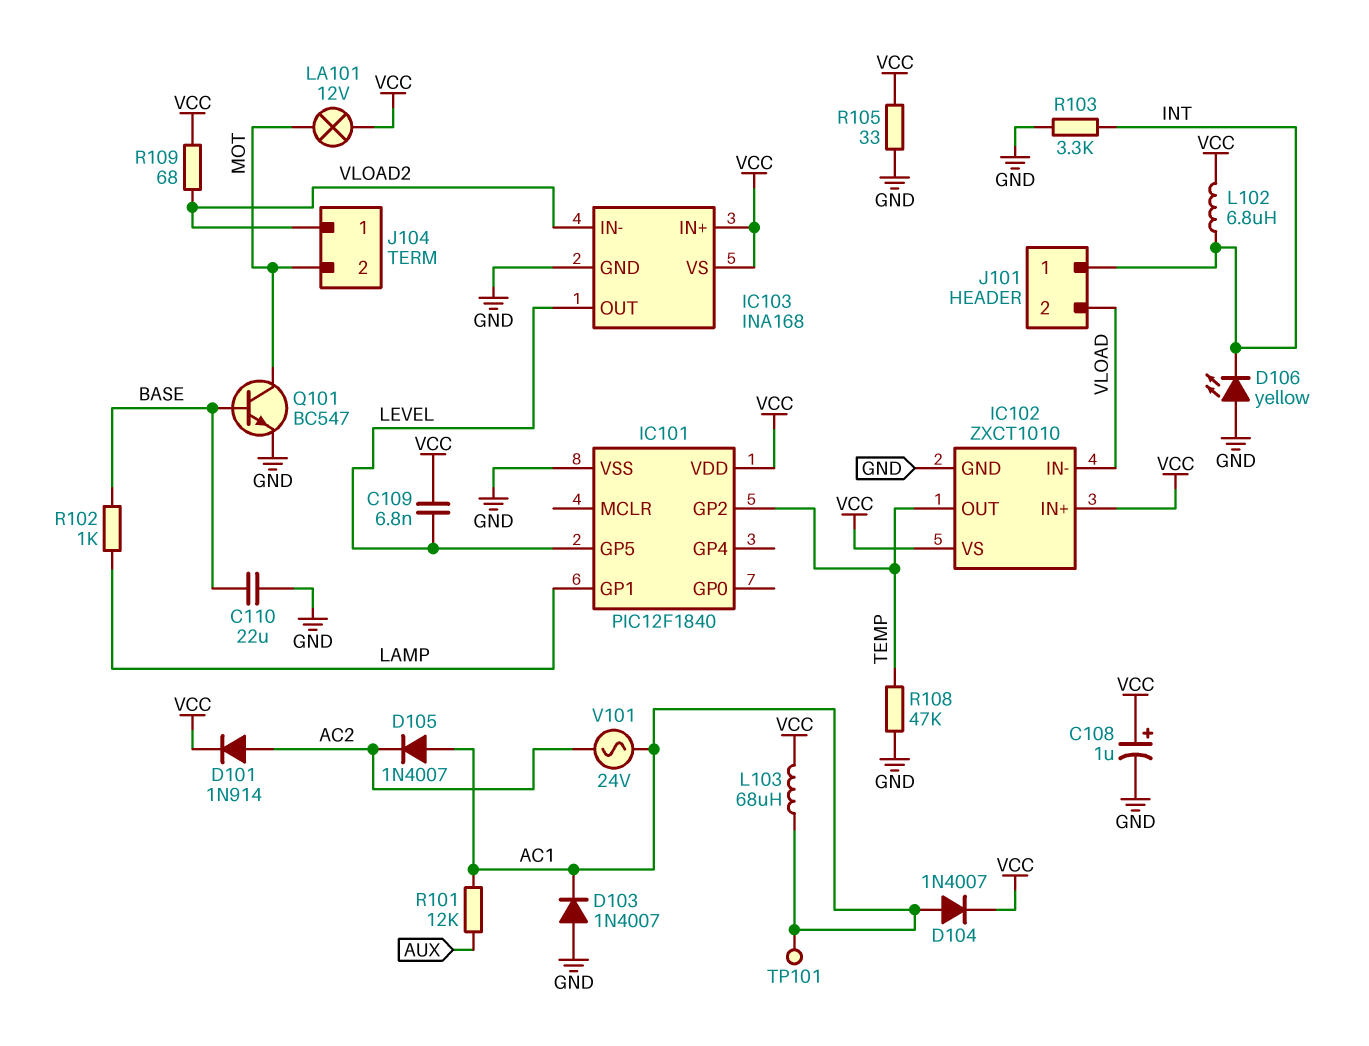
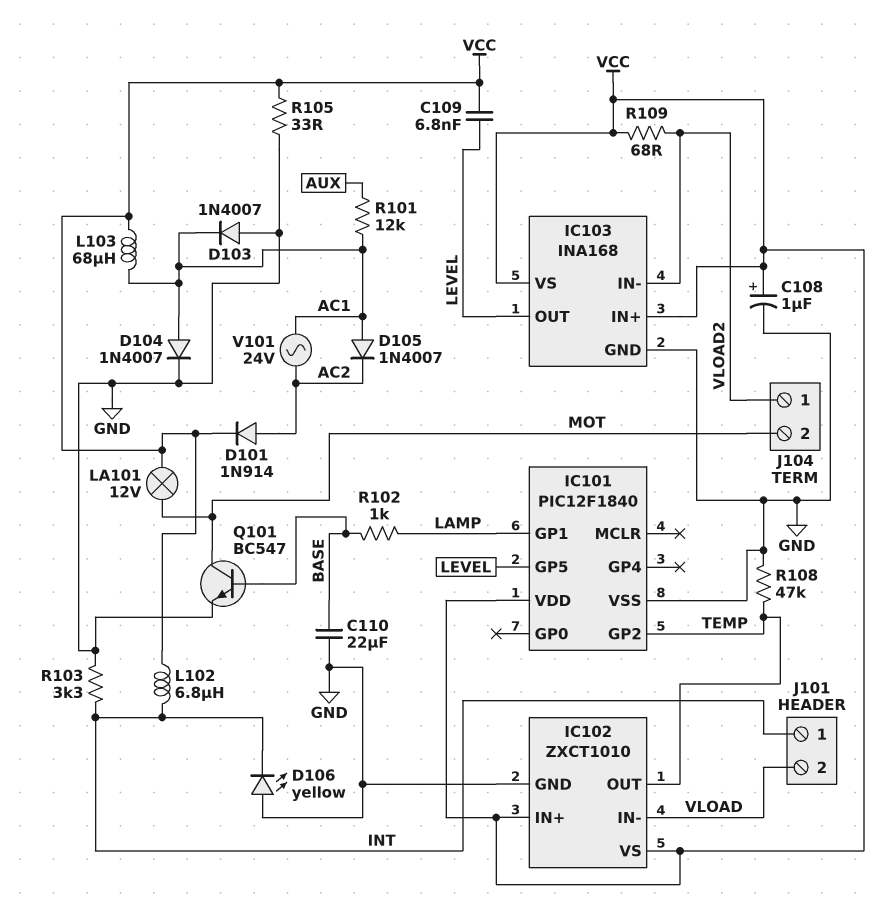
D104: diode 1N4007 (A AC1, K VCC) -> diode 1N4007 (A AC1, K GND)
TP101: test point (AC1) -> none

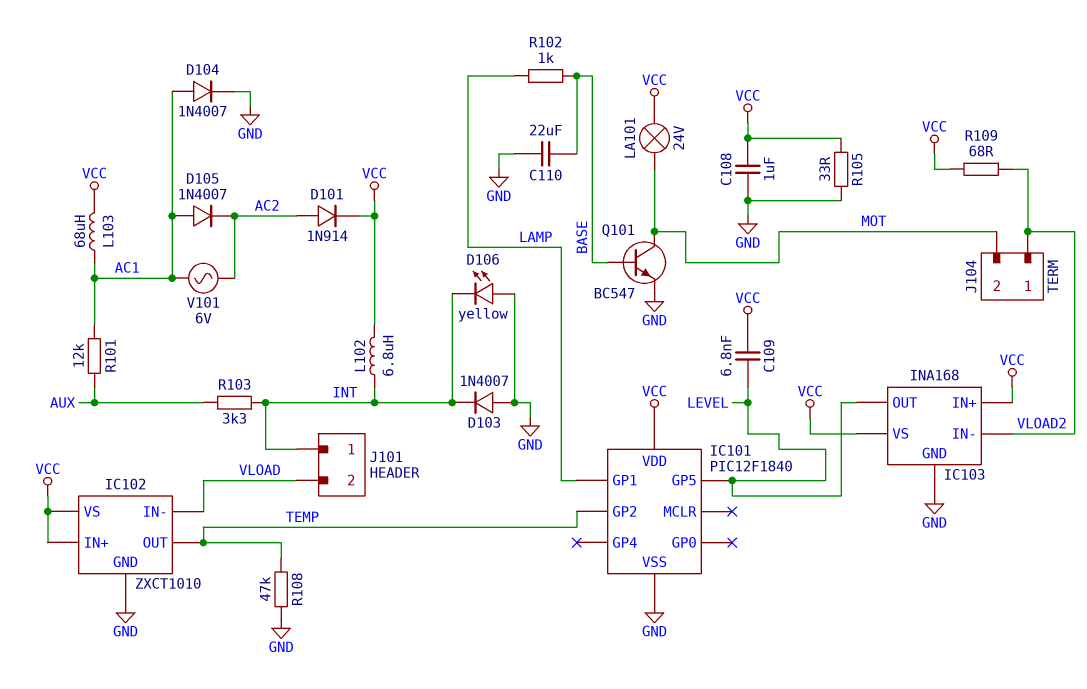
C108: 1uF (plus VCC, minus GND) -> 1uF (GND, VCC)
D103: diode 1N4007 (A GND, K AC1) -> diode 1N4007 (A GND, K INT)
LA101: lamp 12V (MOT, VCC) -> lamp 24V (MOT, VCC)
R103: 3.3k (GND, INT) -> 3.3k (AUX, INT)
V101: AC 24V (AC1, AC2) -> AC 6V (AC1, AC2)

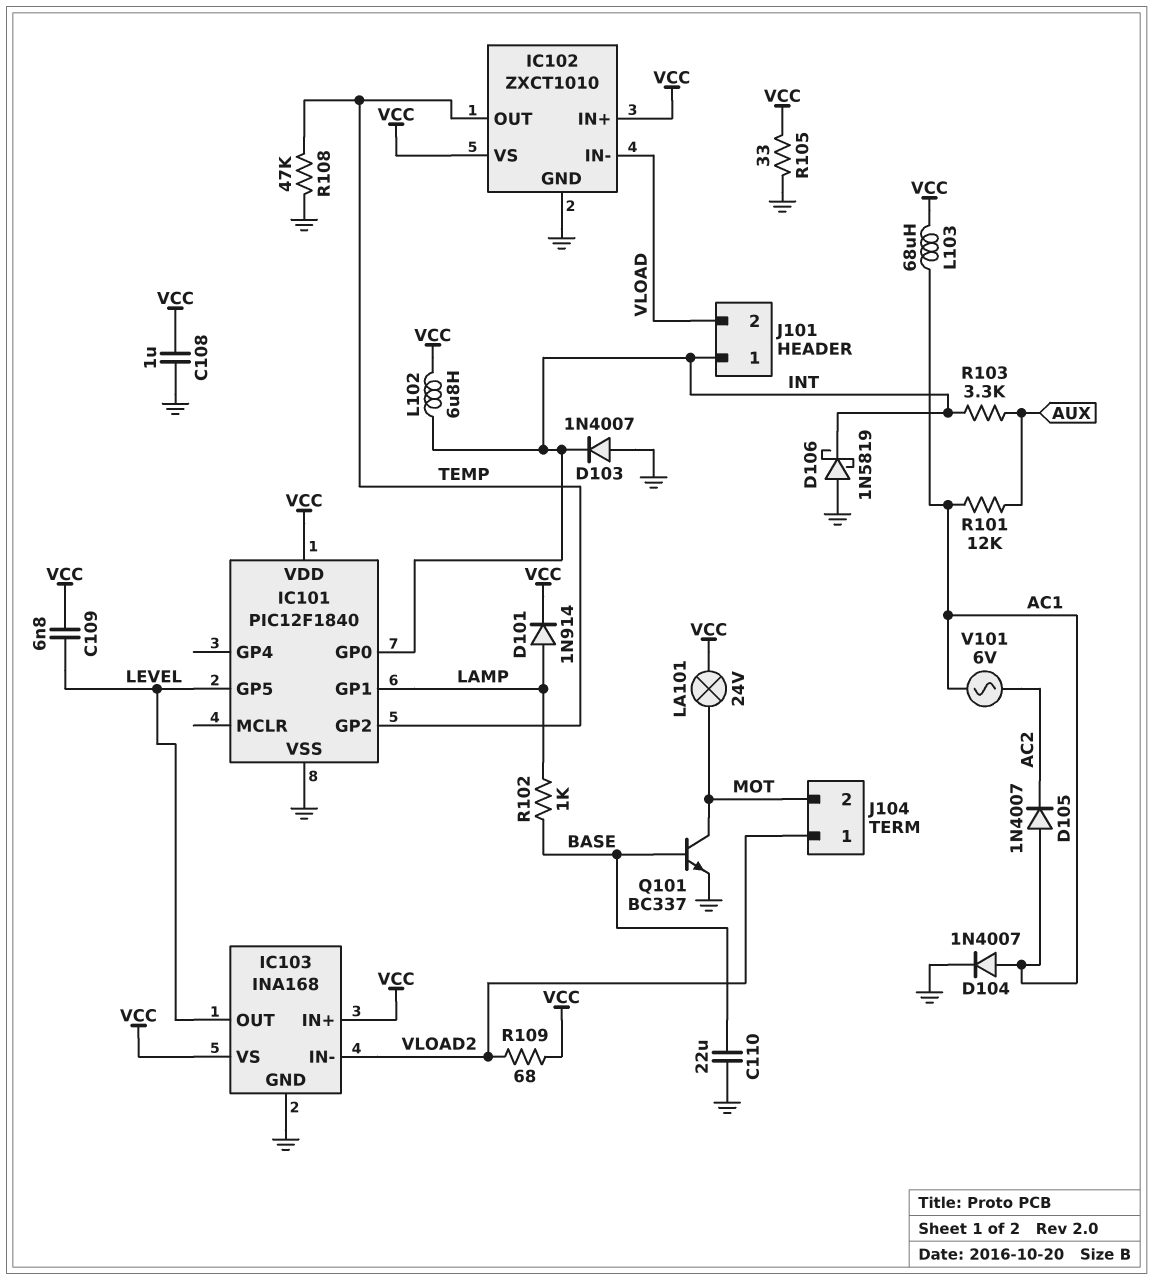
D101: diode 1N914 (A AC2, K VCC) -> diode 1N914 (A LAMP, K VCC)
D106: LED yellow (A GND, K INT) -> schottky 1N5819 (A GND, K INT)
IC101 pin GP0: none -> INT
Q101: NPN BC547 (B BASE, C MOT, E GND) -> NPN BC337 (B BASE, C MOT, E GND)

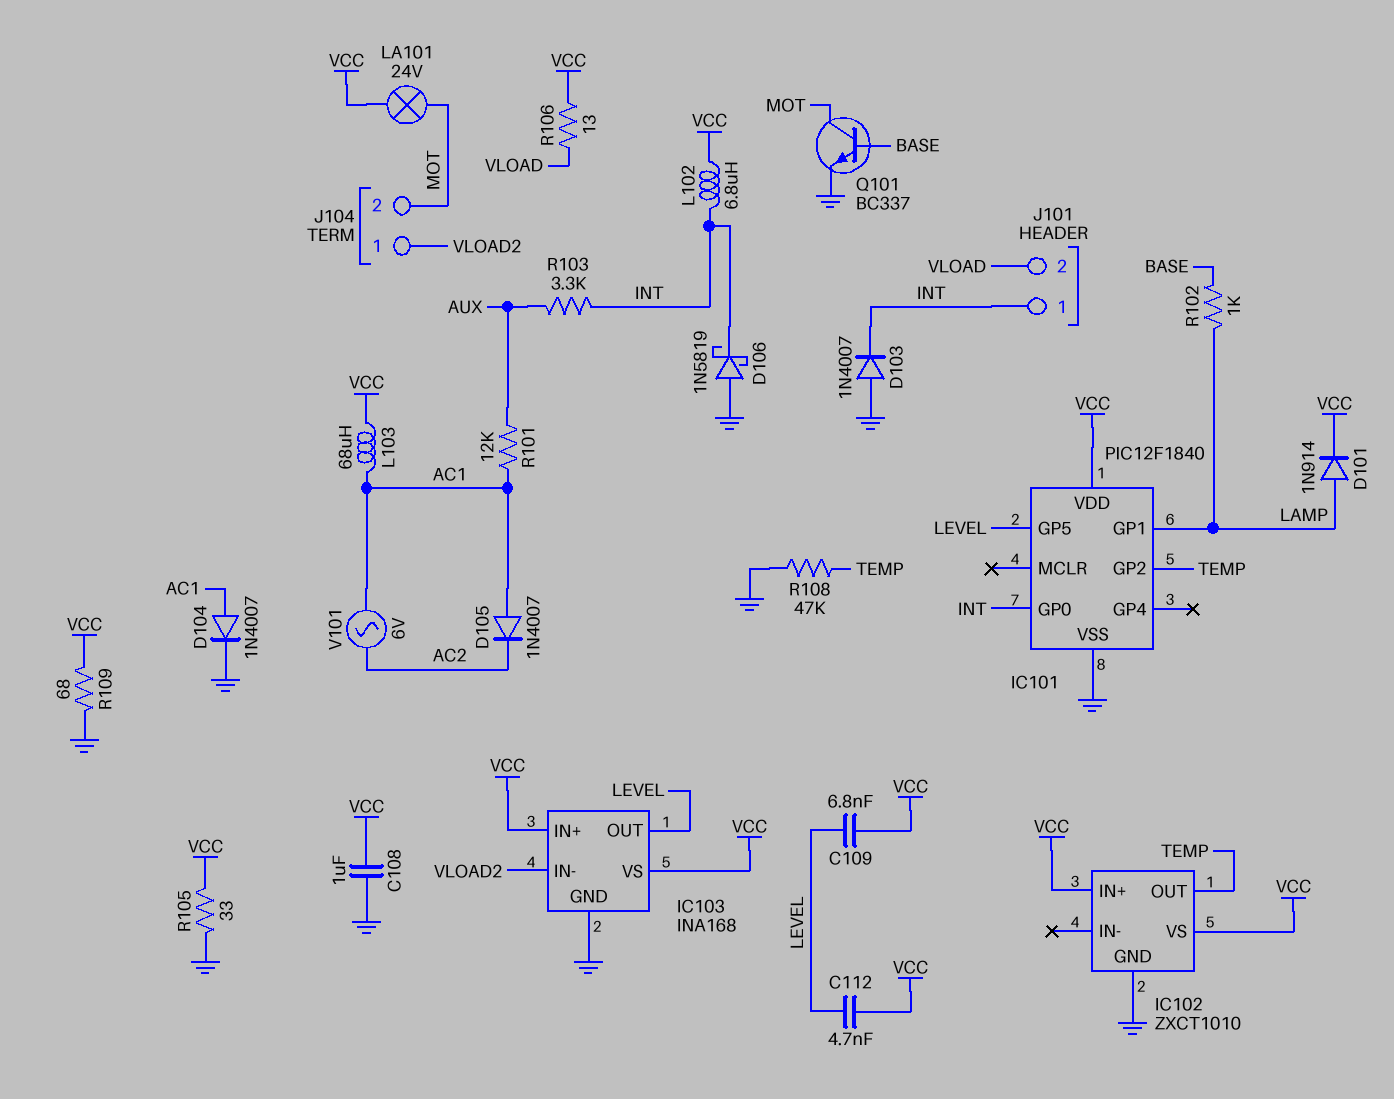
C110: 22uF (BASE, GND) -> none
C112: none -> 4.7nF (LEVEL, VCC)
IC102 pin IN-: VLOAD -> none
R106: none -> 13 (VCC, VLOAD)
R109: 68 (VCC, VLOAD2) -> 68 (GND, VCC)

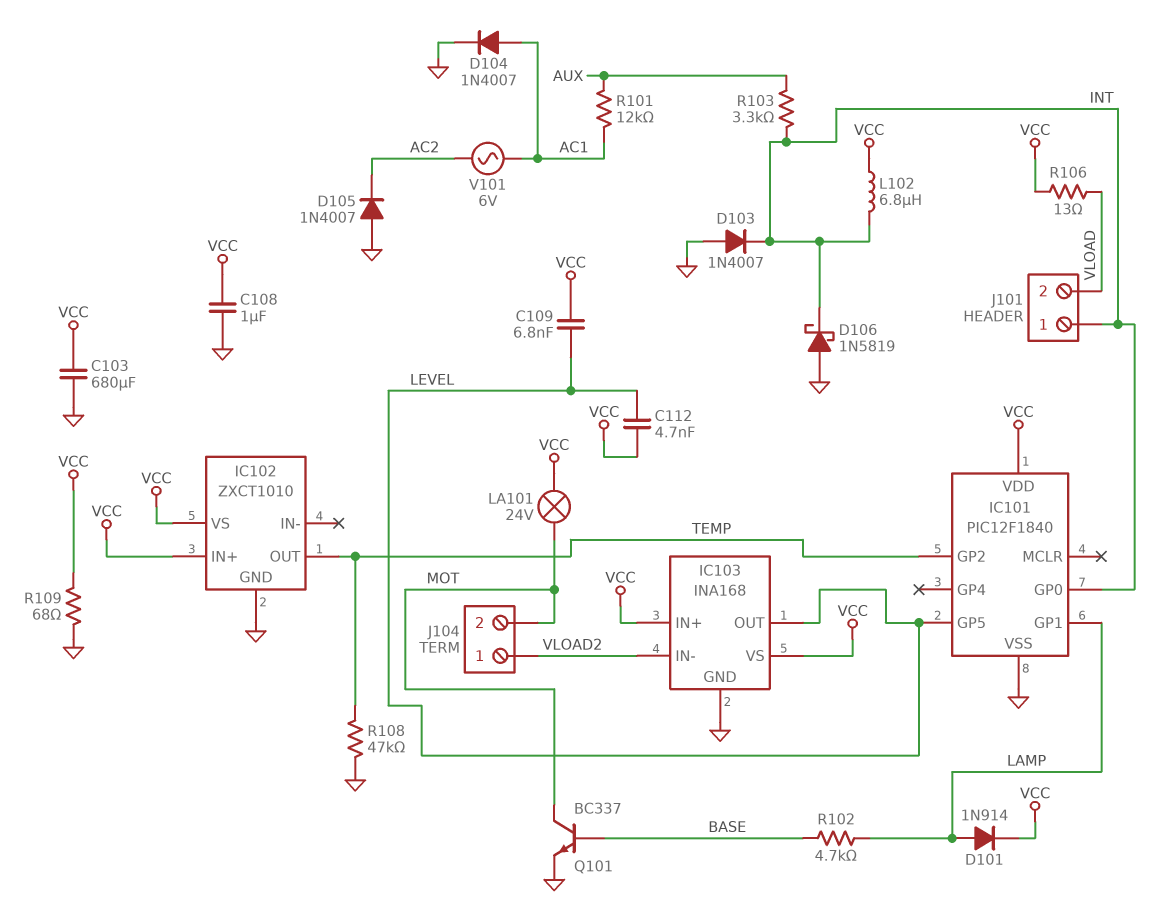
C103: none -> 680uF (GND, VCC)
D105: diode 1N4007 (A AC1, K AC2) -> diode 1N4007 (A GND, K AC2)
L103: 68uH (AC1, VCC) -> none
R102: 1k (BASE, LAMP) -> 4.7k (BASE, LAMP)
R105: 33 (GND, VCC) -> none

